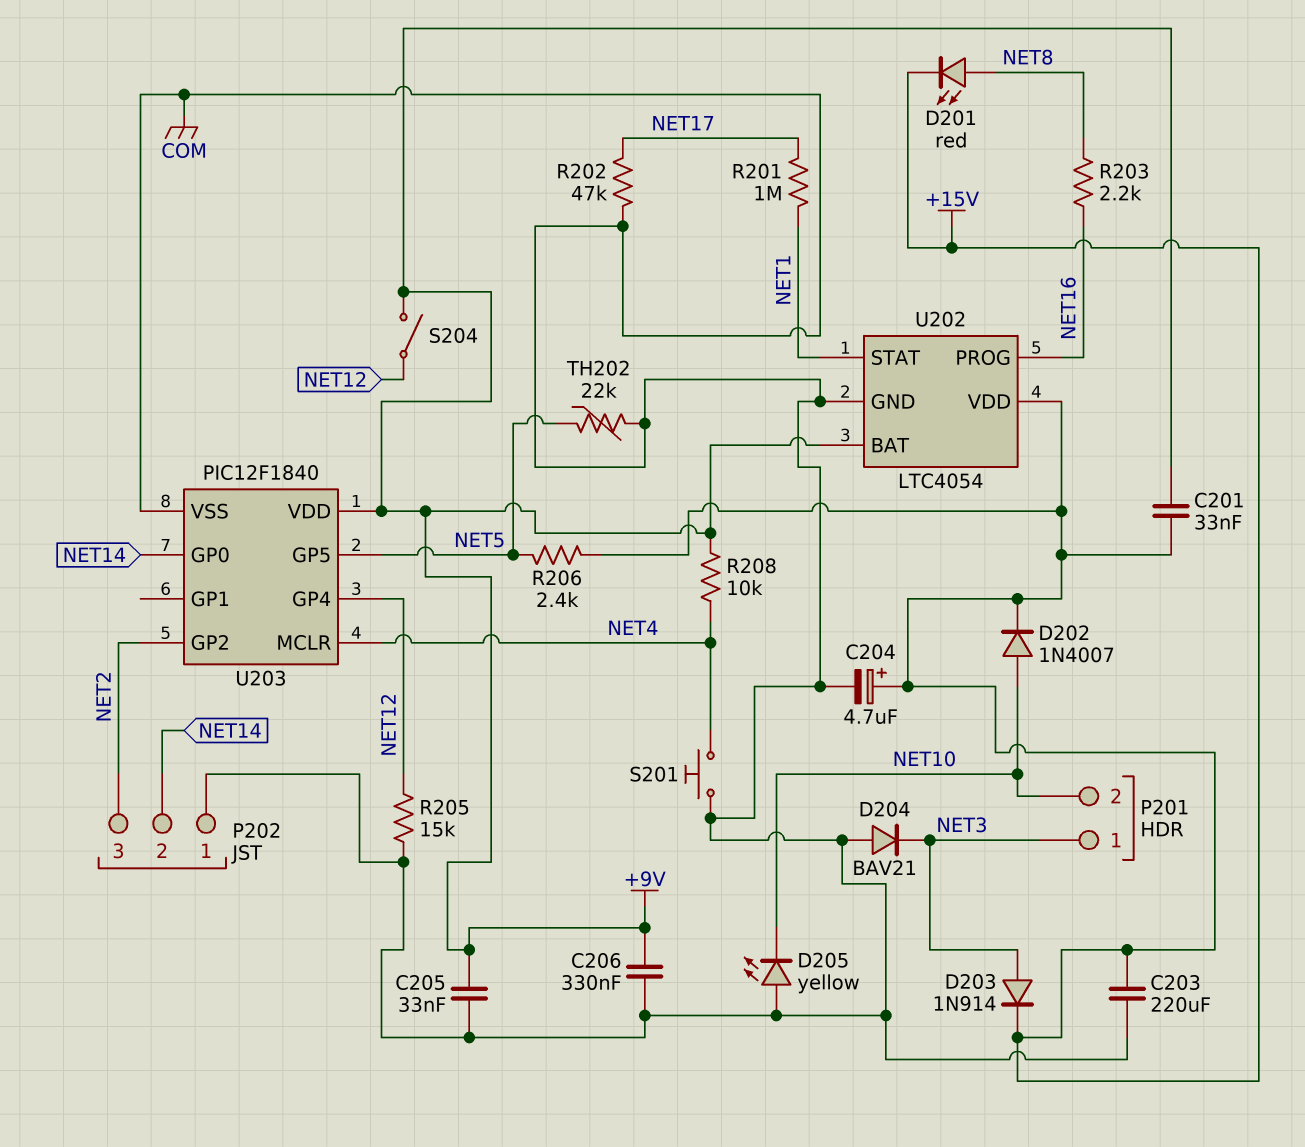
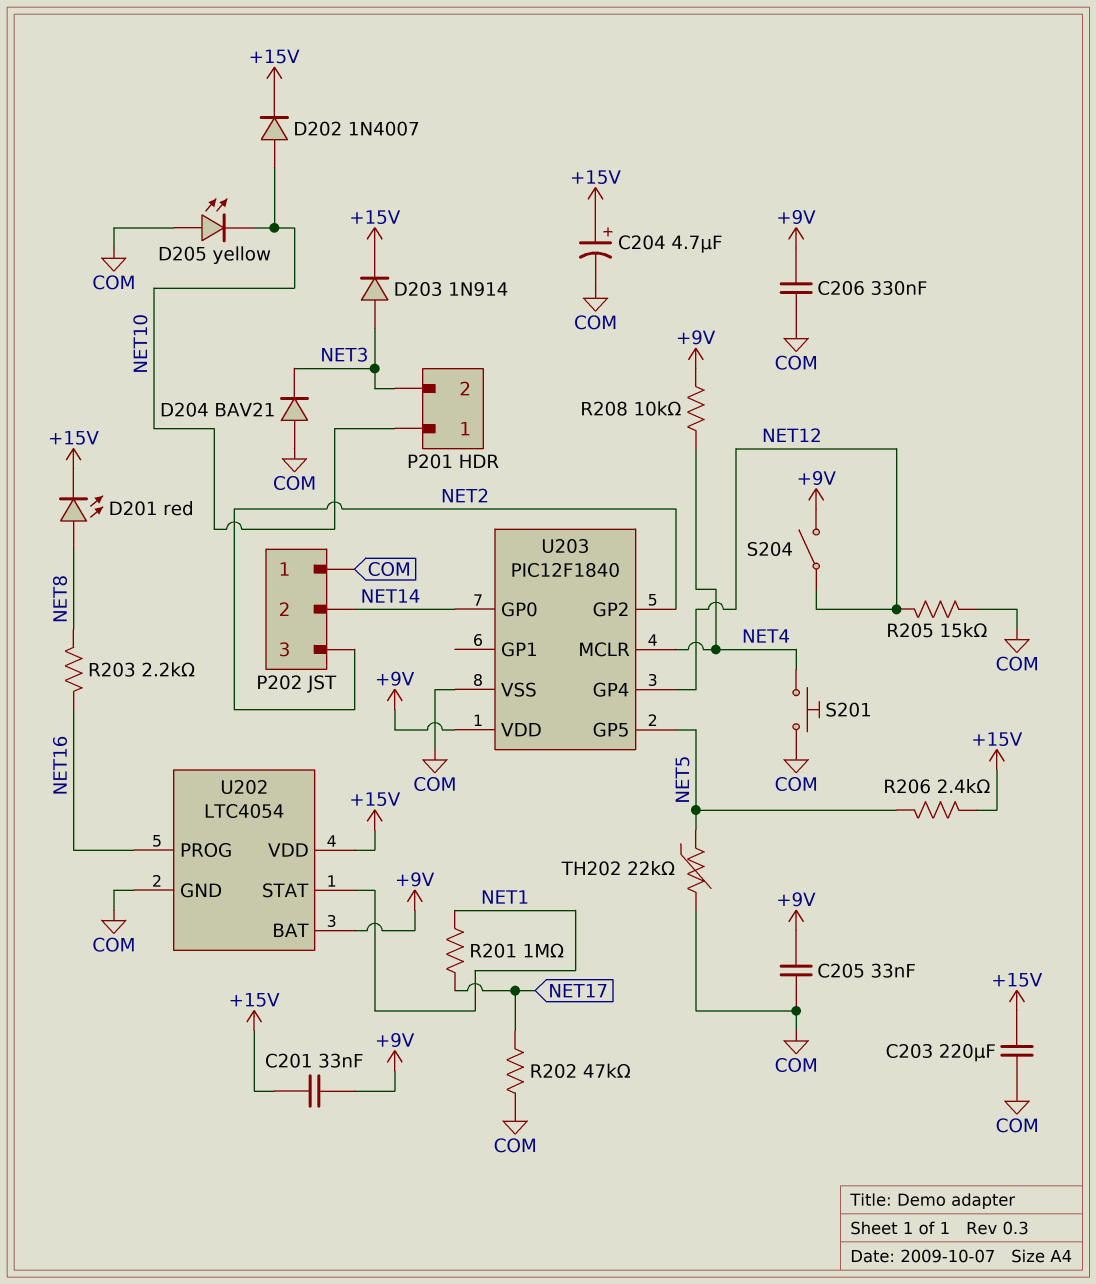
P201 pin 1: NET3 -> NET10
P201 pin 2: NET10 -> NET3

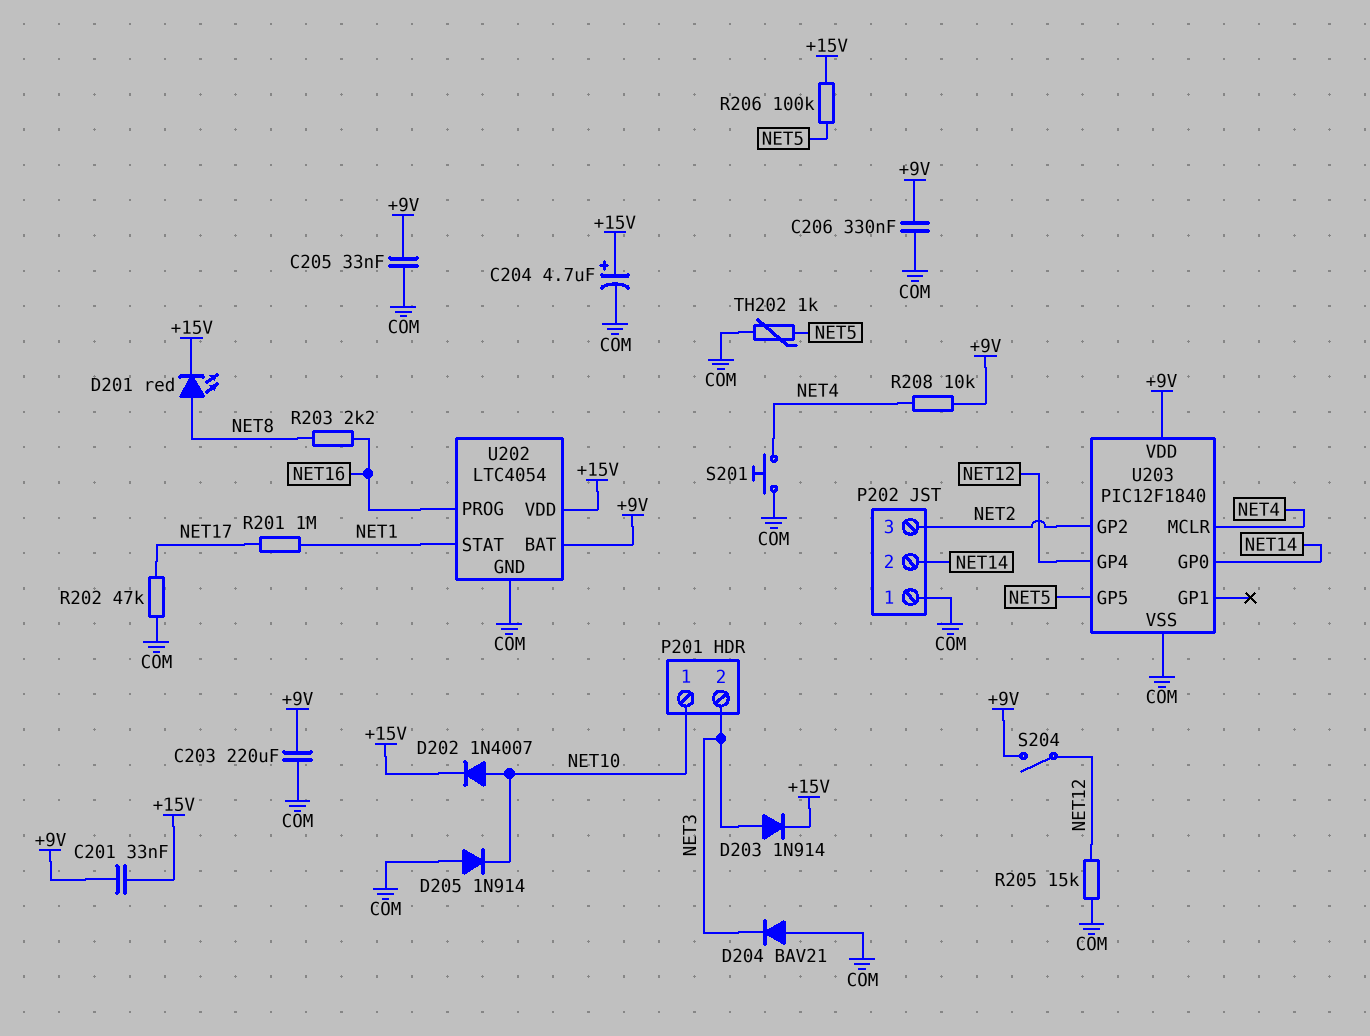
C203: 220uF (+15V, COM) -> 220uF (+9V, COM)
D205: LED yellow (A COM, K NET10) -> diode 1N914 (A COM, K NET10)
R206: 2.4k (+15V, NET5) -> 100k (+15V, NET5)
TH202: 22k (COM, NET5) -> 1k (COM, NET5)

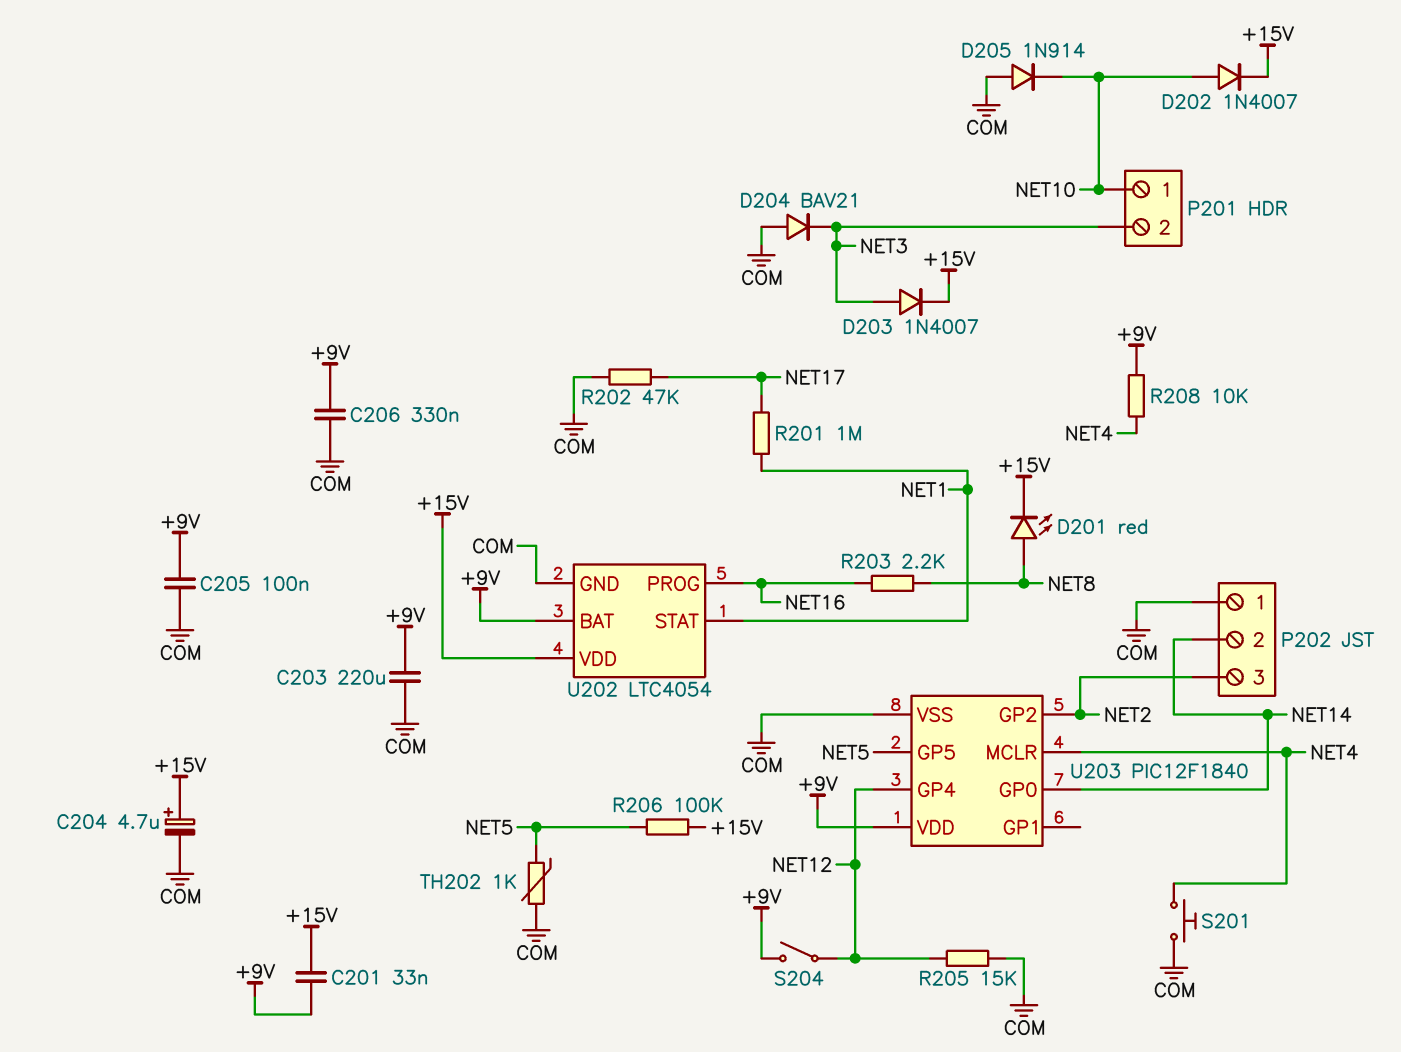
C205: 33nF (+9V, COM) -> 100nF (+9V, COM)
D203: diode 1N914 (A NET3, K +15V) -> diode 1N4007 (A NET3, K +15V)

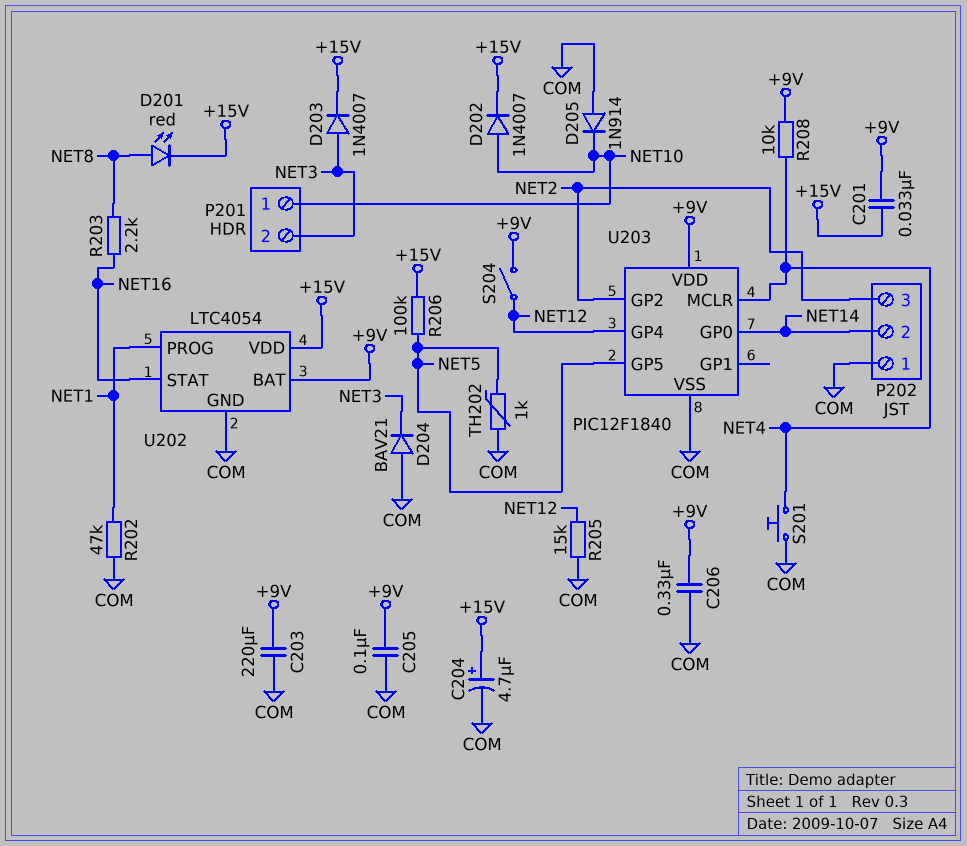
R201: 1M (NET1, NET17) -> none
R202: 47k (COM, NET17) -> 47k (COM, NET1)
U202 pin PROG: NET16 -> NET1
U202 pin STAT: NET1 -> NET16

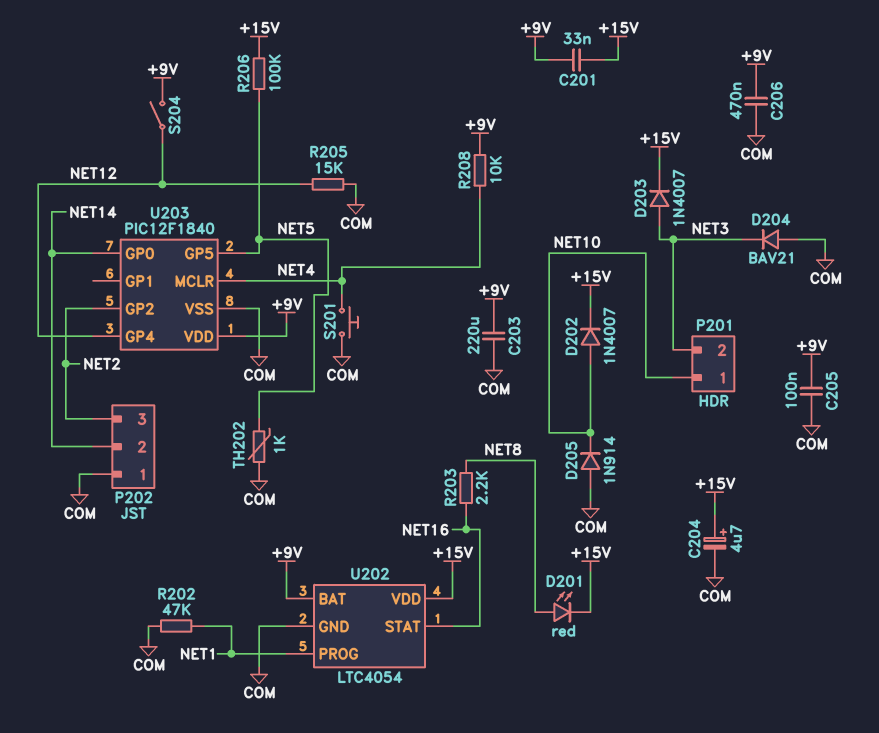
C206: 330nF (+9V, COM) -> 470nF (+9V, COM)

